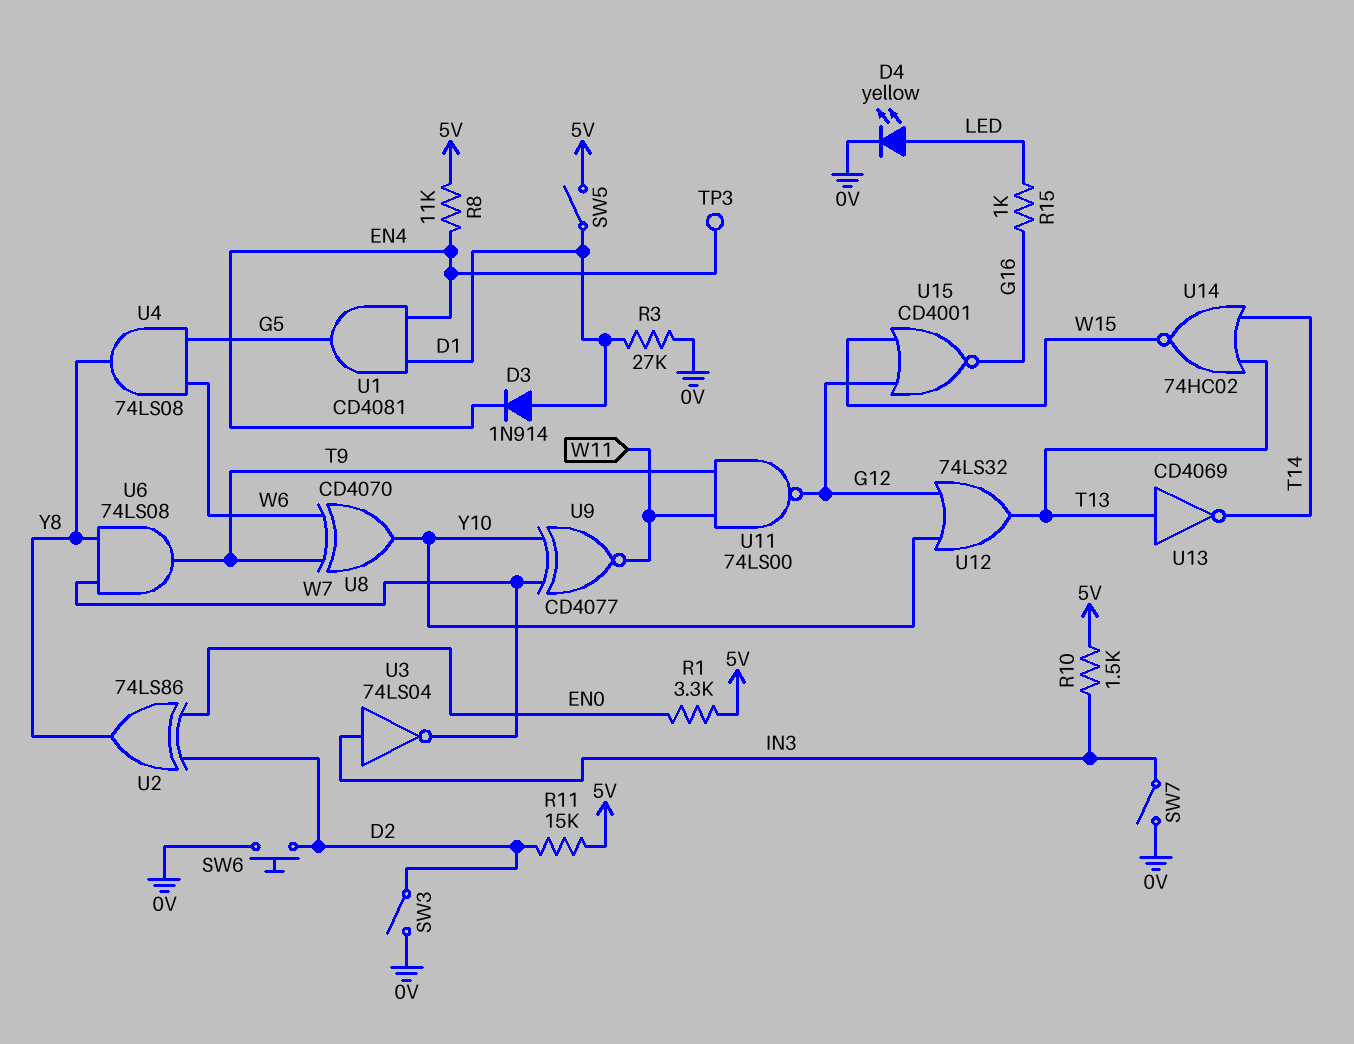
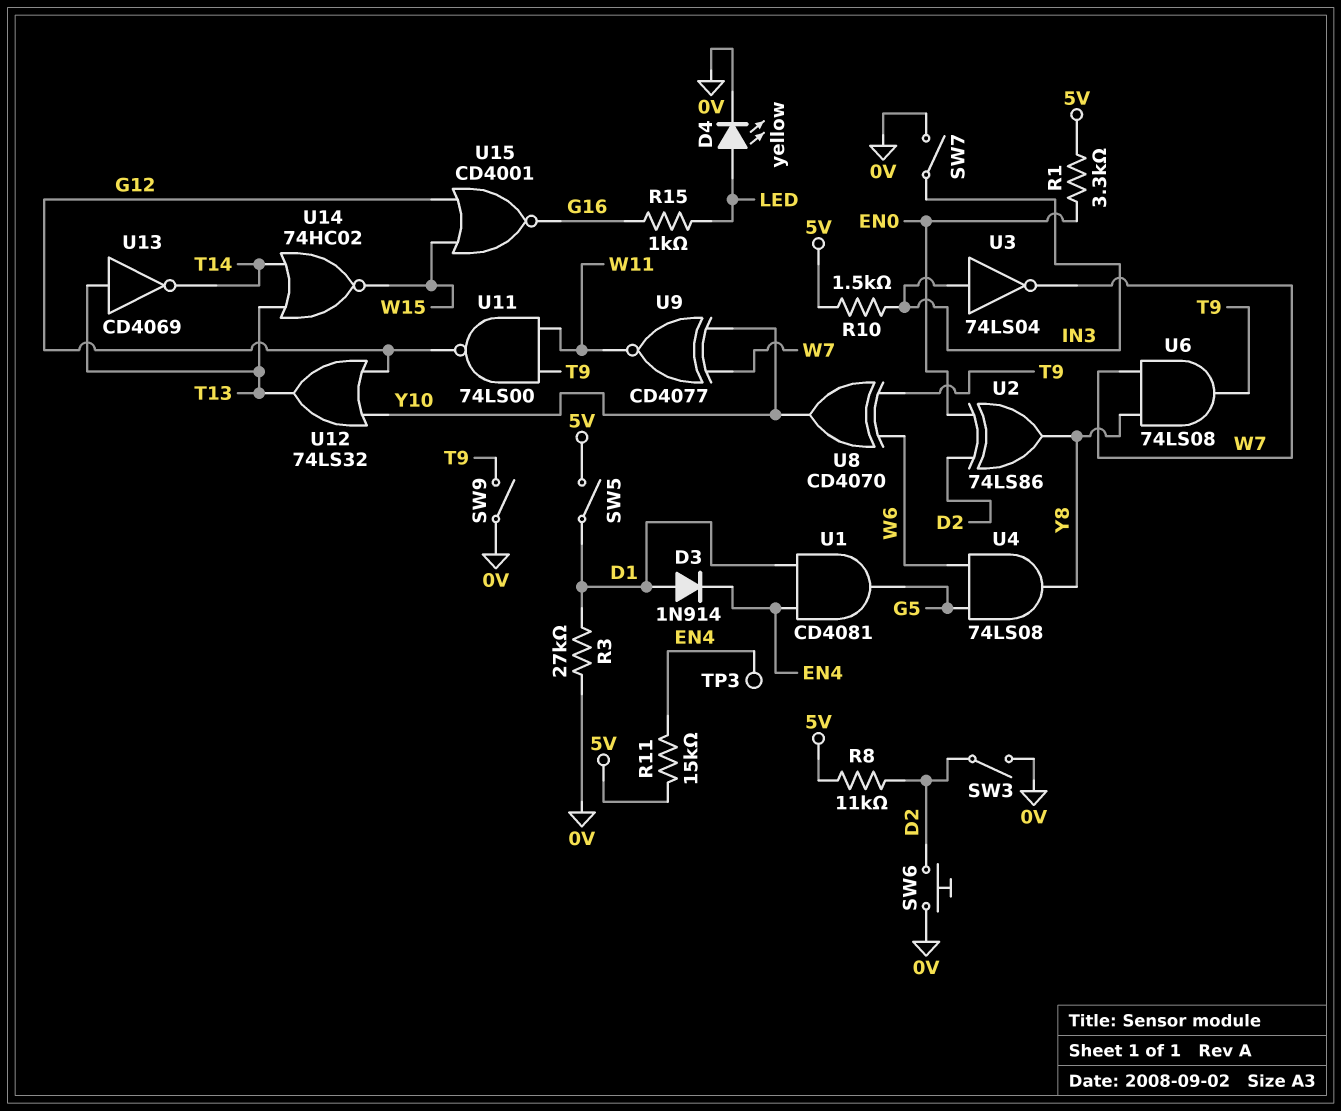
R8: 11k (5V, EN4) -> 11k (5V, D2)
R11: 15k (5V, D2) -> 15k (5V, EN4)
SW9: none -> switch (0V, T9)

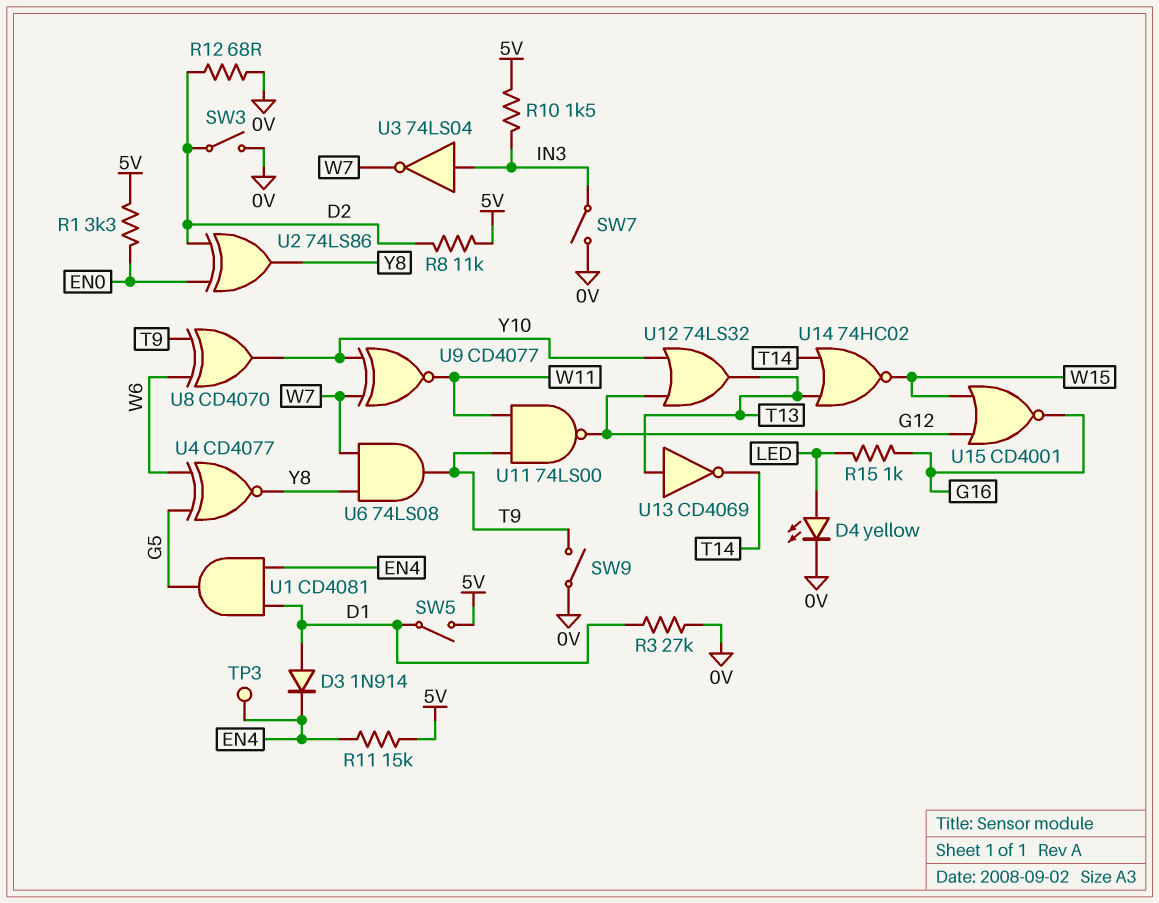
R12: none -> 68 (0V, D2)
SW6: button (0V, D2) -> none
U4: AND 74LS08 (in G5, in W6, out Y8) -> XNOR CD4077 (in G5, in W6, out Y8)

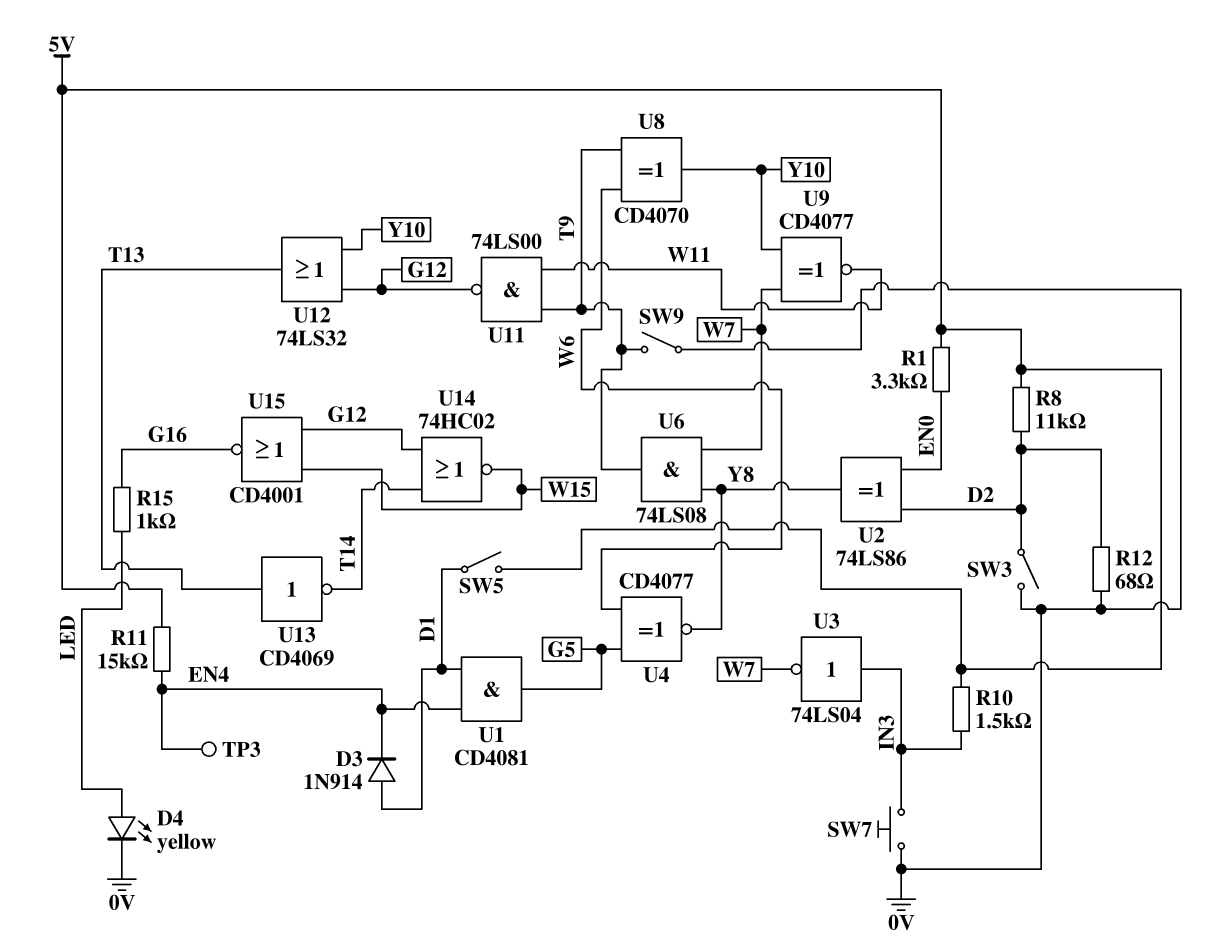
R3: 27k (0V, D1) -> none
SW7: switch (0V, IN3) -> button (0V, IN3)
U14: NOR 74HC02 (in T13, in T14, out W15) -> NOR 74HC02 (in G12, in T14, out W15)

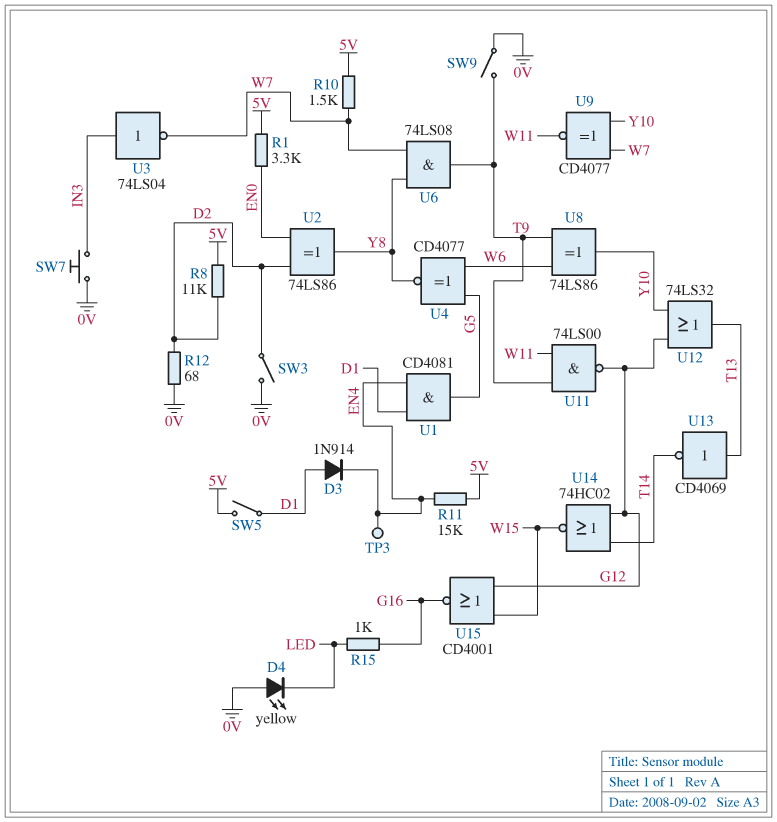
D4: LED yellow (A LED, K 0V) -> LED yellow (A 0V, K LED)
R10: 1.5k (5V, IN3) -> 1.5k (5V, W7)
U8: XOR CD4070 (in T9, in W6, out Y10) -> XOR 74LS86 (in T9, in W6, out Y10)

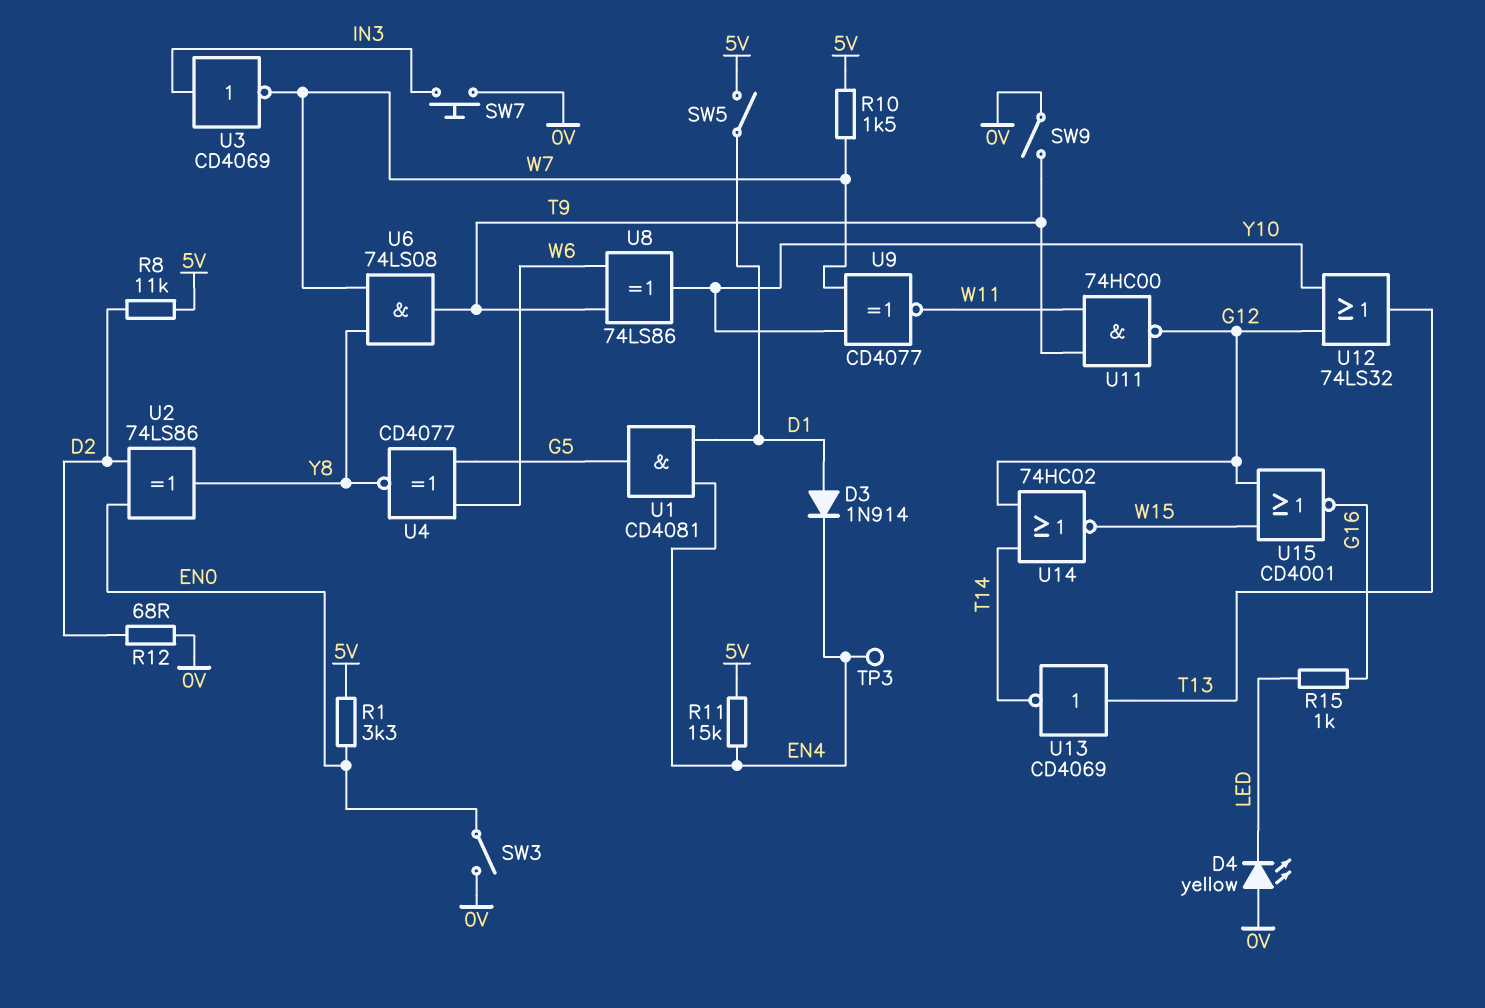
SW3: switch (0V, D2) -> switch (0V, EN0)
U3: NOT 74LS04 (in IN3, out W7) -> NOT CD4069 (in IN3, out W7)
U11: NAND 74LS00 (in T9, in W11, out G12) -> NAND 74HC00 (in T9, in W11, out G12)

